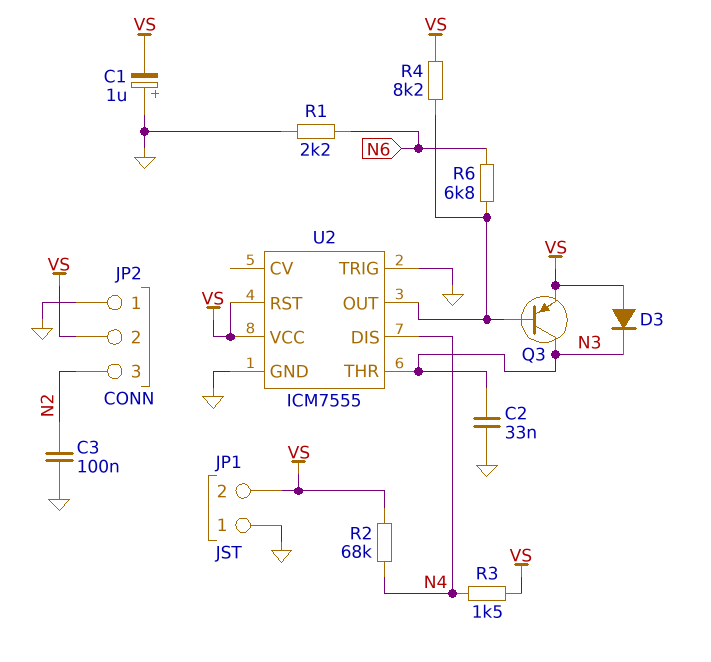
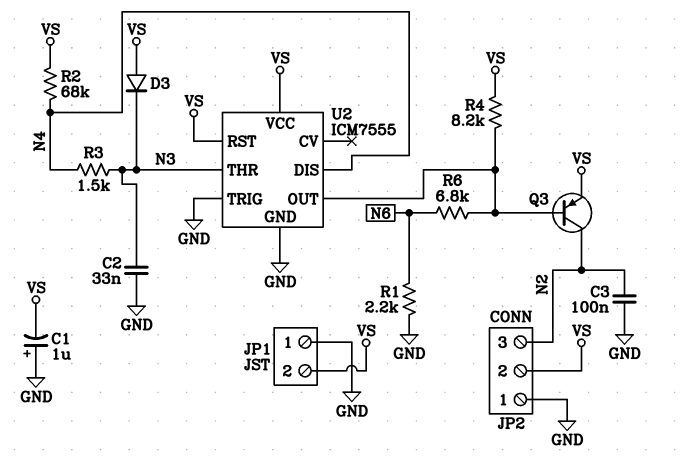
Q3: PNP (B U2/OUT, C N3, E VS) -> PNP (B U2/OUT, C N2, E VS)
R3: 1.5k (N4, VS) -> 1.5k (N3, N4)

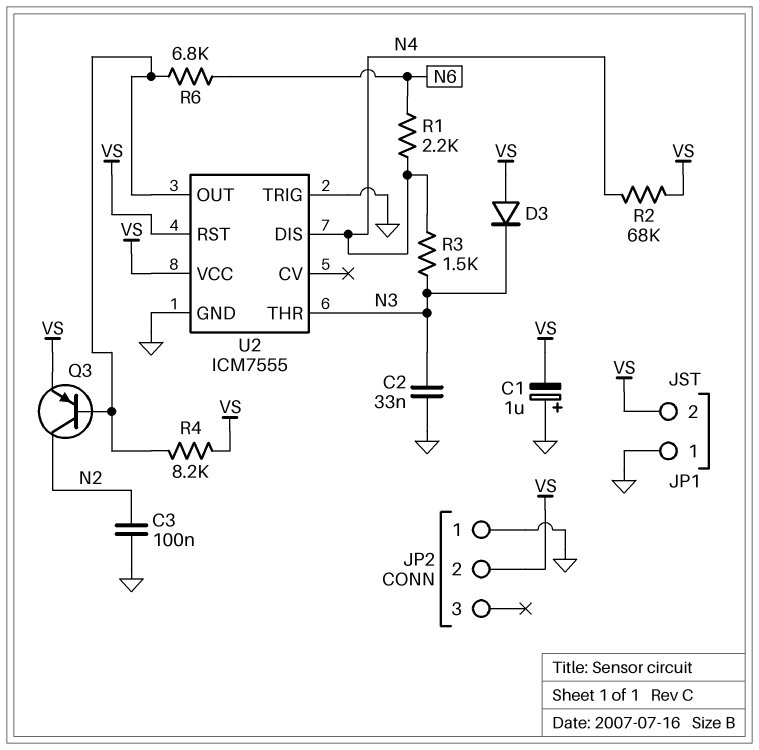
JP2 pin 3: N2 -> none
R1: 2.2k (GND, N6) -> 2.2k (N4, N6)

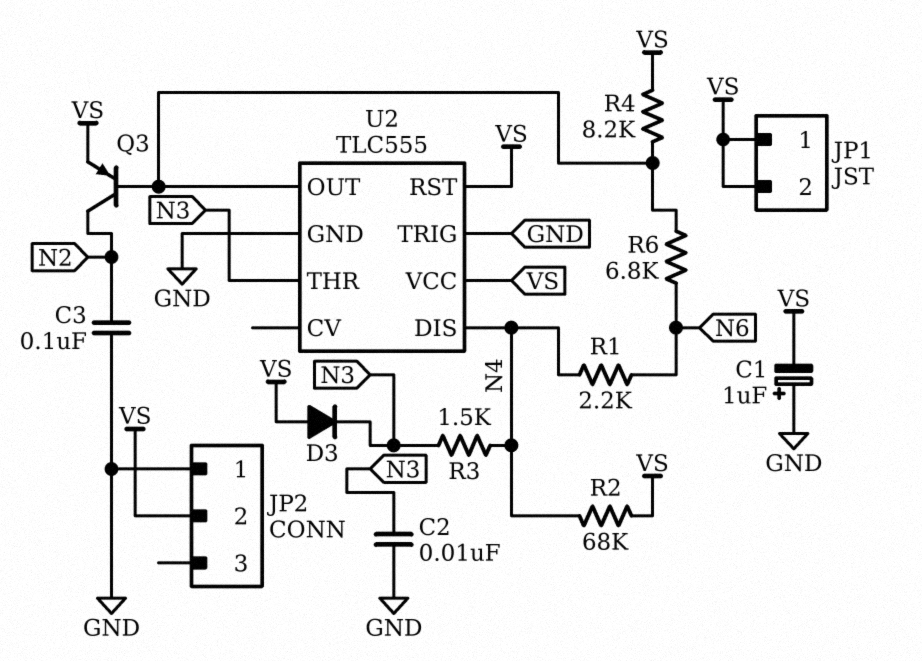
C2: 33nF (GND, N3) -> 10nF (GND, N3)
JP1 pin 1: GND -> VS
U2: ICM7555 -> TLC555

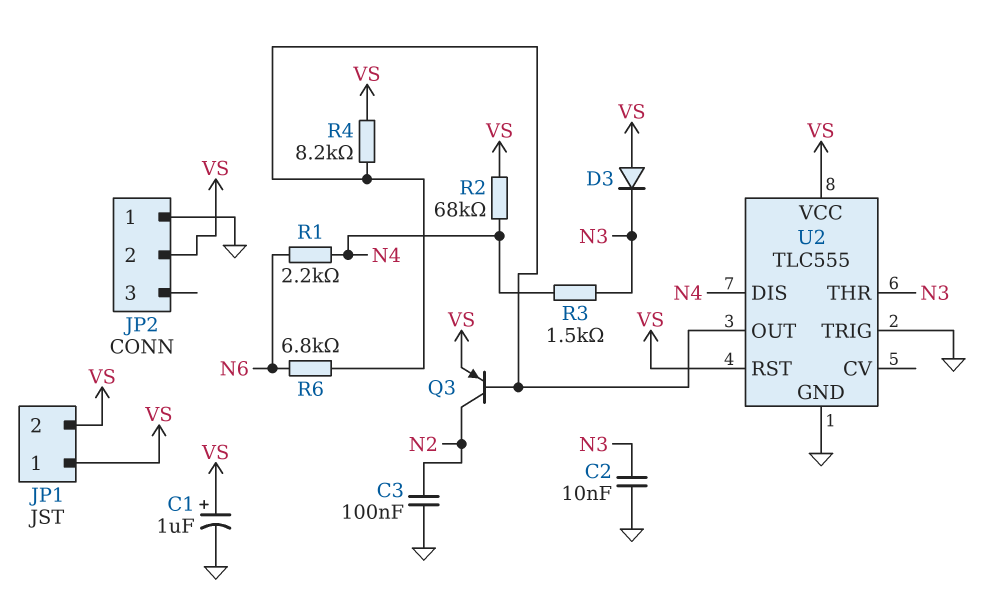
C1: 1uF (plus GND, minus VS) -> 1uF (plus VS, minus GND)

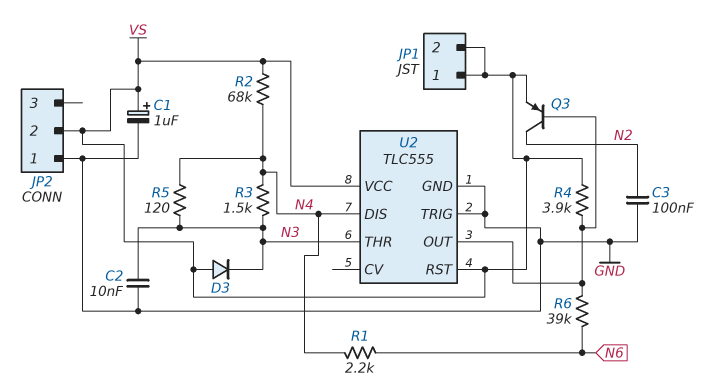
R4: 8.2k (U2/OUT, VS) -> 3.9k (U2/OUT, VS)
R5: none -> 120 (N3, N4)
R6: 6.8k (N6, U2/OUT) -> 39k (N6, U2/OUT)

